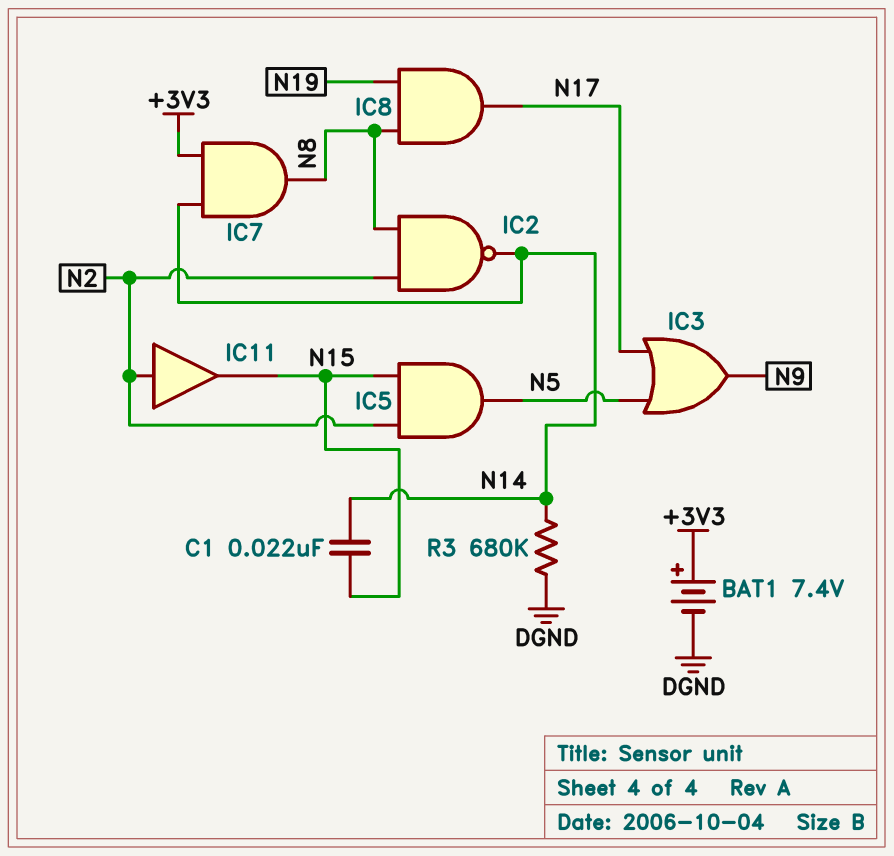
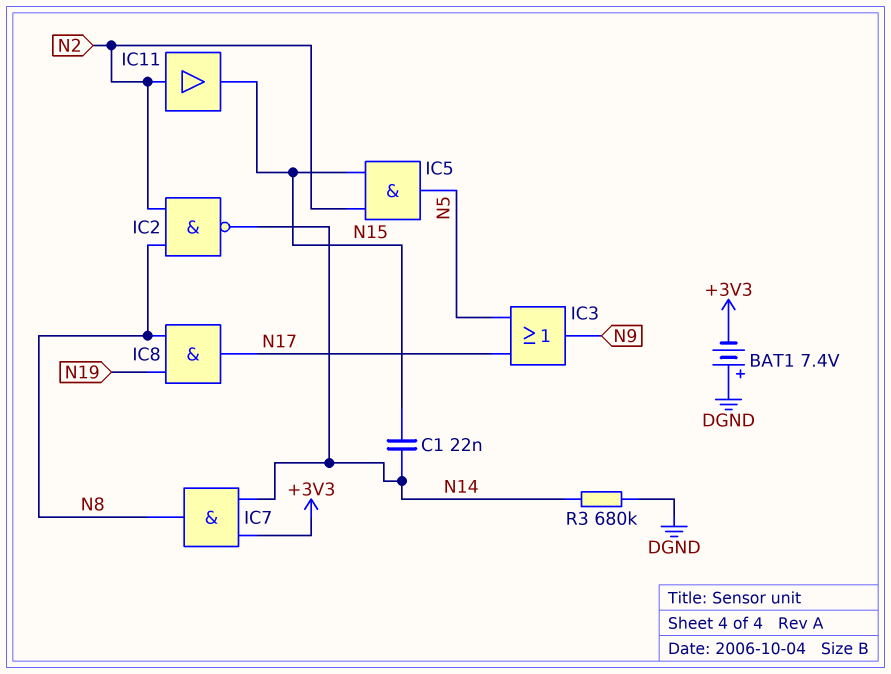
BAT1: 7.4V (plus +3V3, minus DGND) -> 7.4V (plus DGND, minus +3V3)

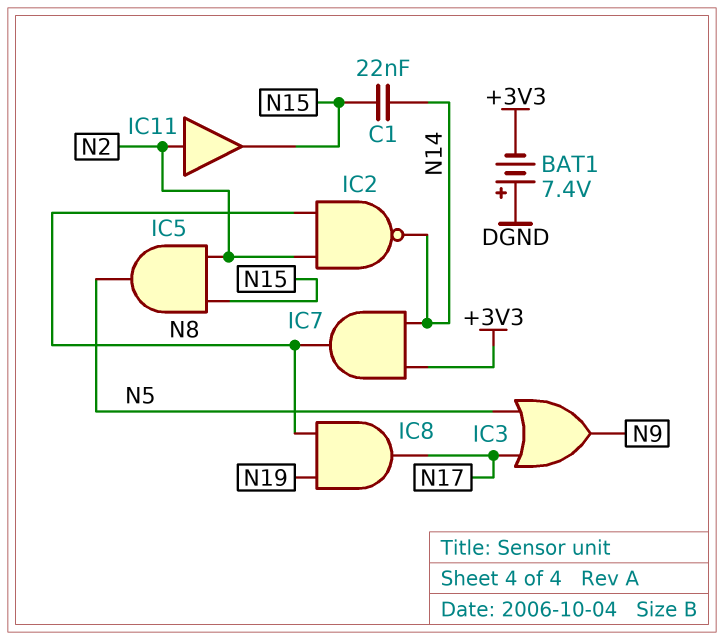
R3: 680k (DGND, N14) -> none

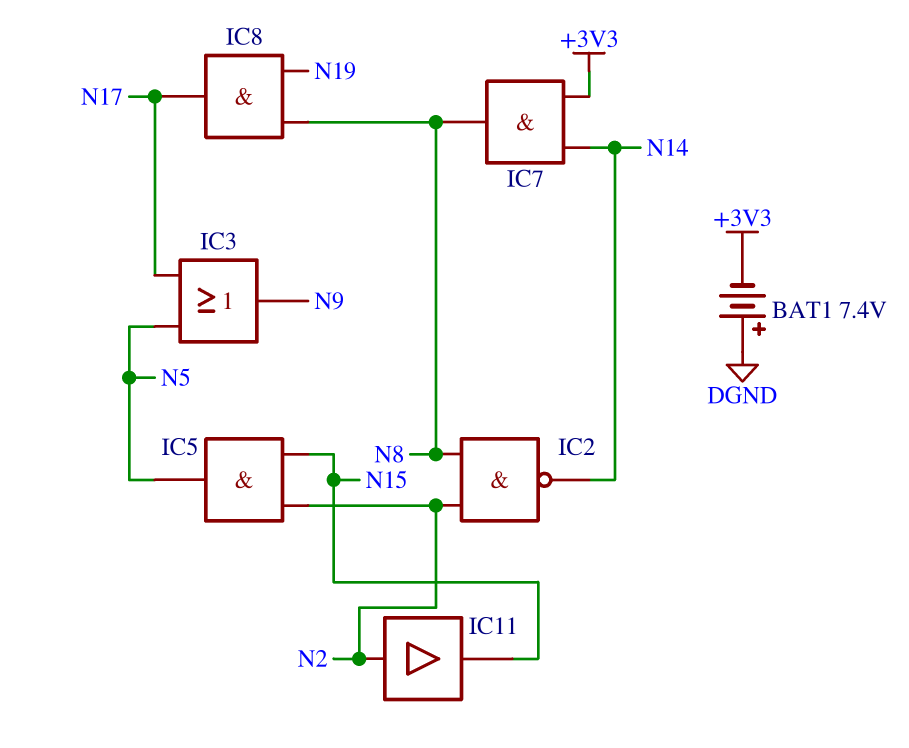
C1: 22nF (N14, N15) -> none

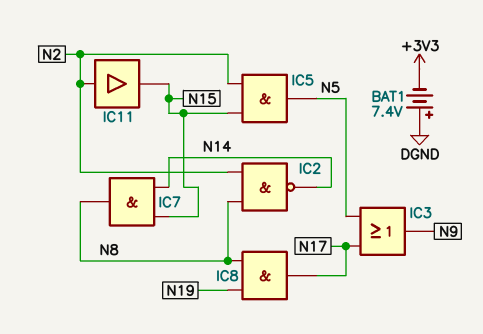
IC7: AND (in +3V3, in N14, out N8) -> AND (in N14, in N15, out N8)

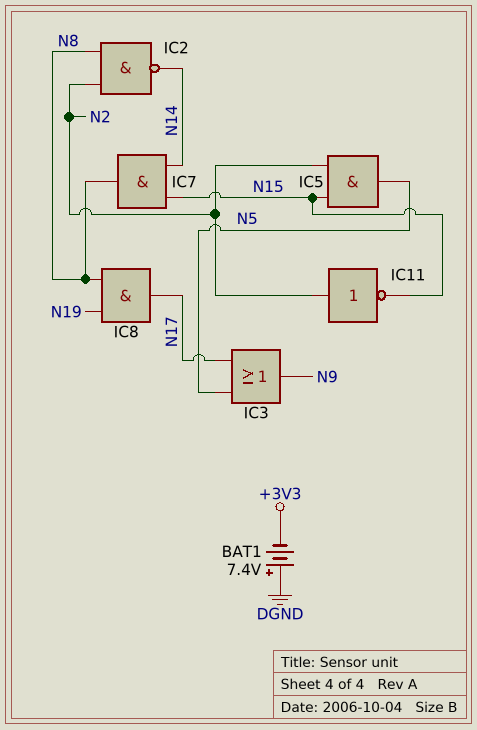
IC11: buffer (in N2, out N15) -> NOT (in N2, out N15)

